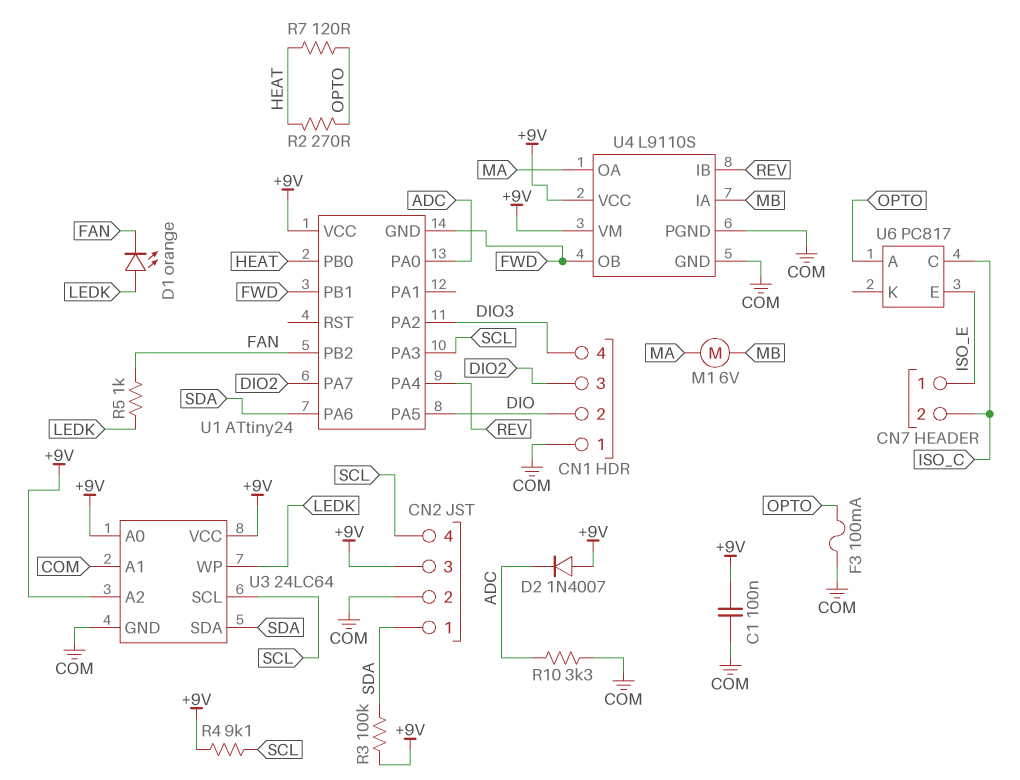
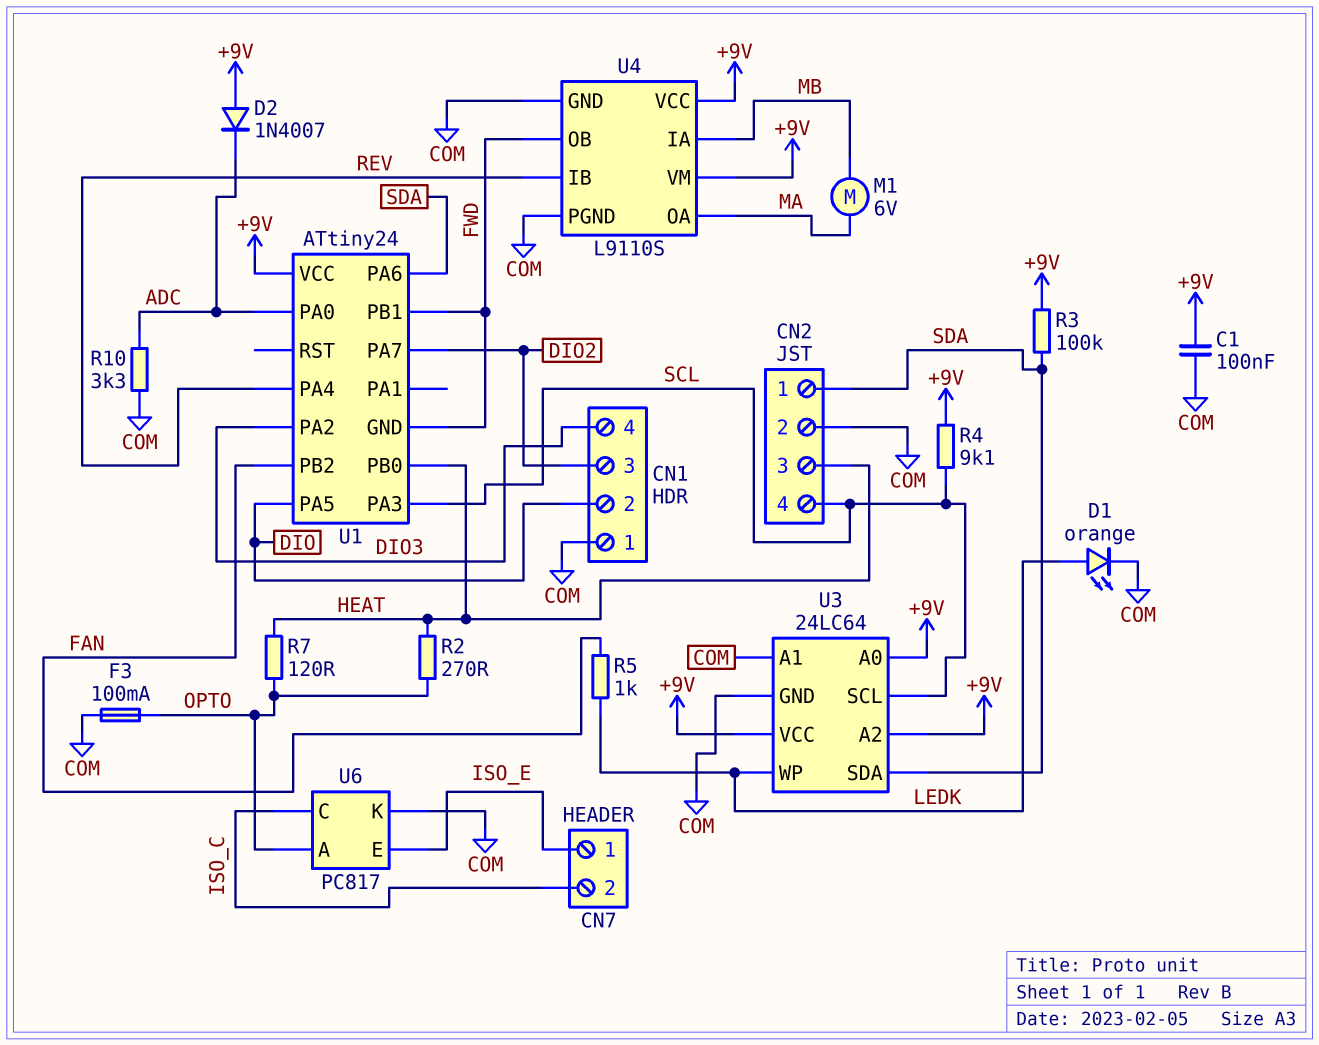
CN2 pin 3: +9V -> HEAT
D1: LED orange (A LEDK, K FAN) -> LED orange (A LEDK, K COM)
U6 pin K: none -> COM

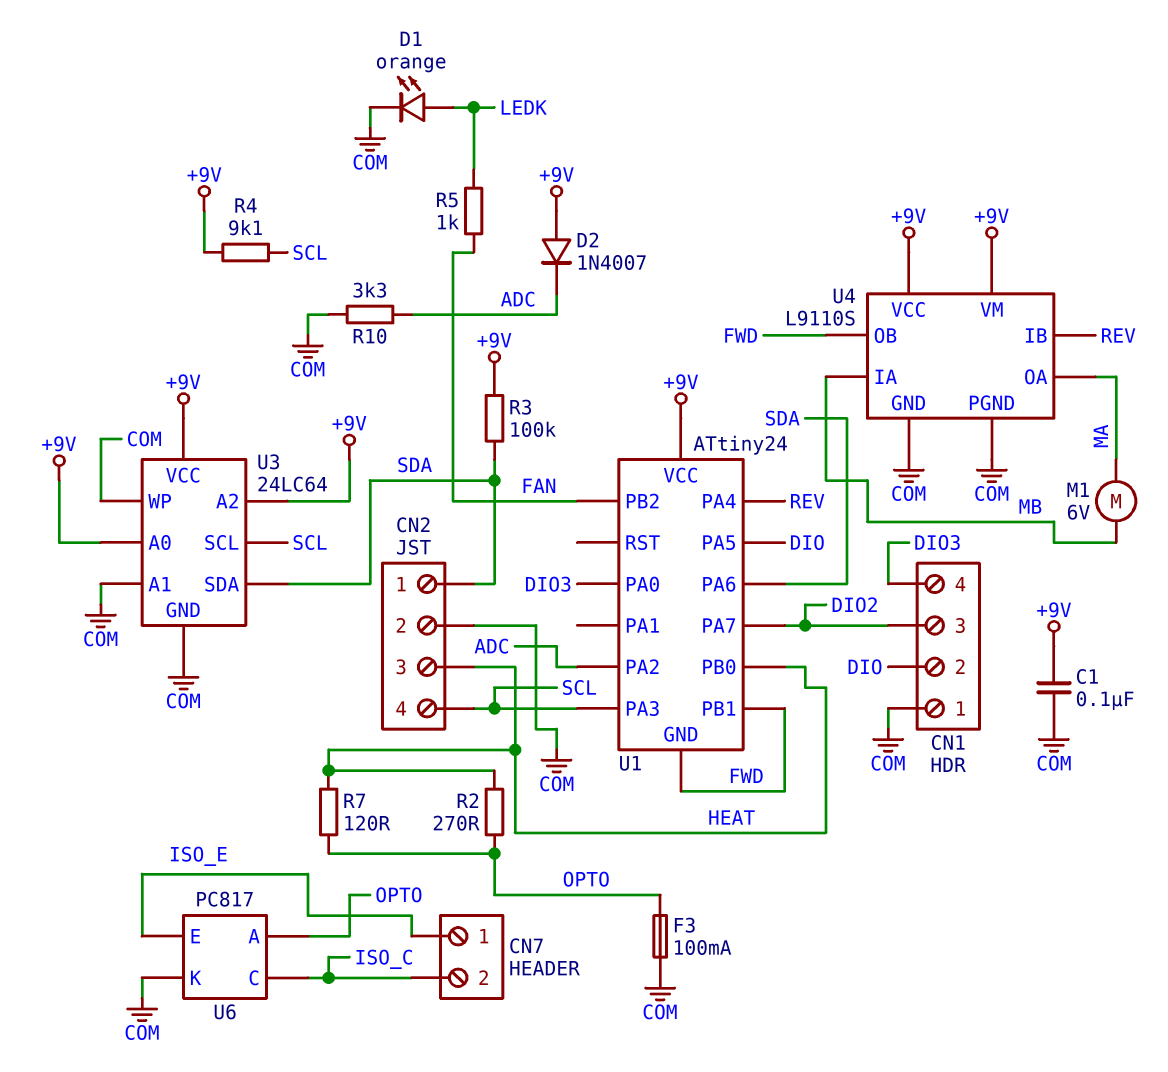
U1 pin PA0: ADC -> DIO3
U1 pin PA2: DIO3 -> ADC
U3 pin WP: LEDK -> COM

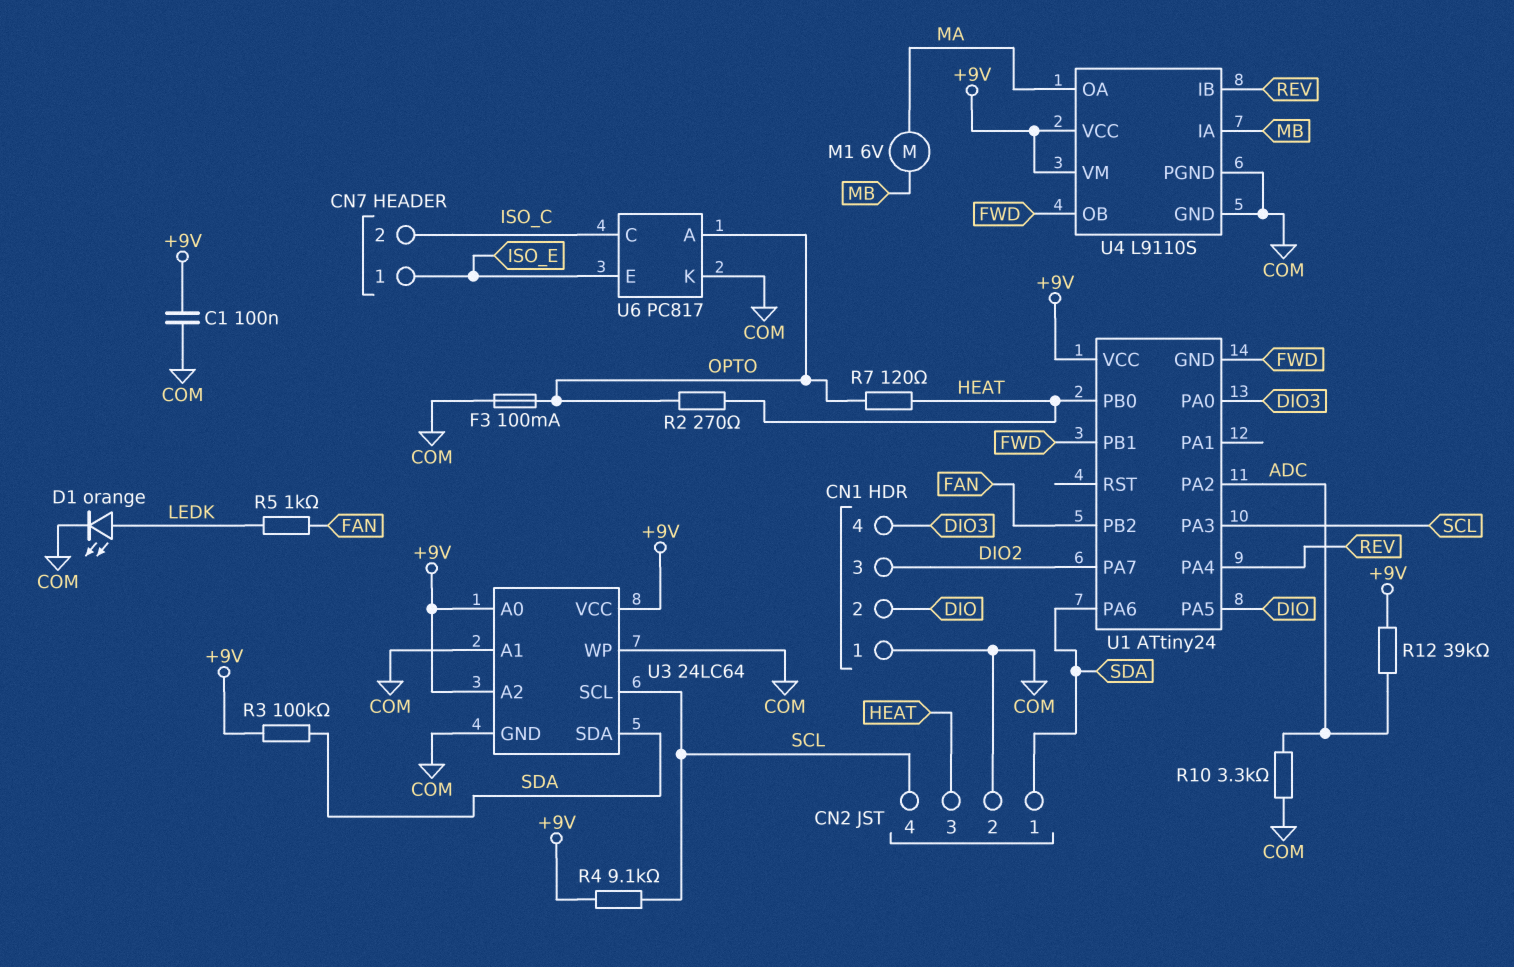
D2: diode 1N4007 (A +9V, K ADC) -> none
R12: none -> 39k (+9V, ADC)

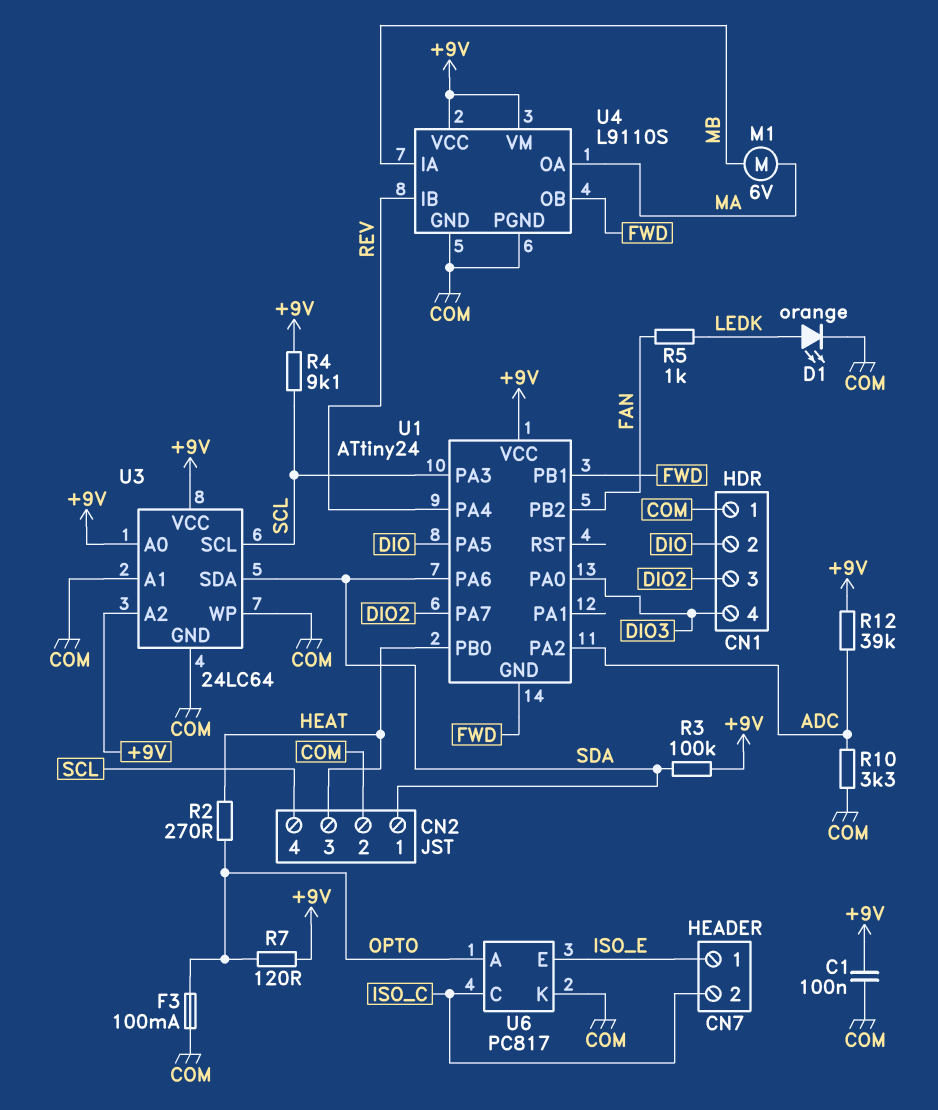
R7: 120 (HEAT, OPTO) -> 120 (+9V, OPTO)

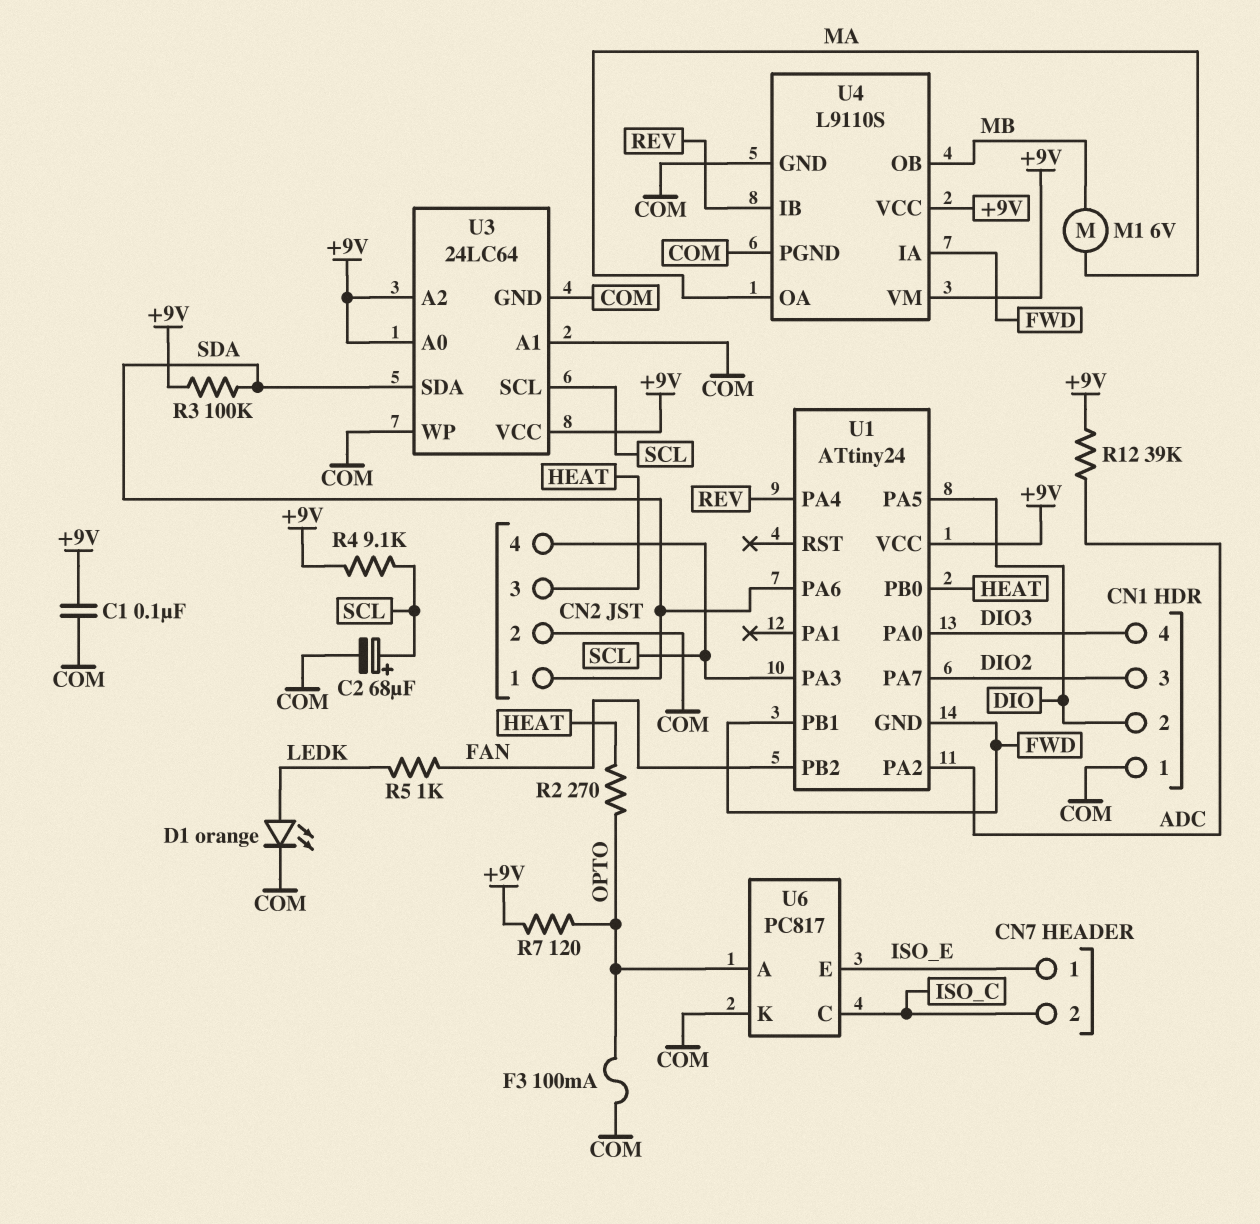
C2: none -> 68uF (plus SCL, minus COM)
R10: 3.3k (ADC, COM) -> none
U4 pin IA: MB -> FWD
U4 pin OB: FWD -> MB

